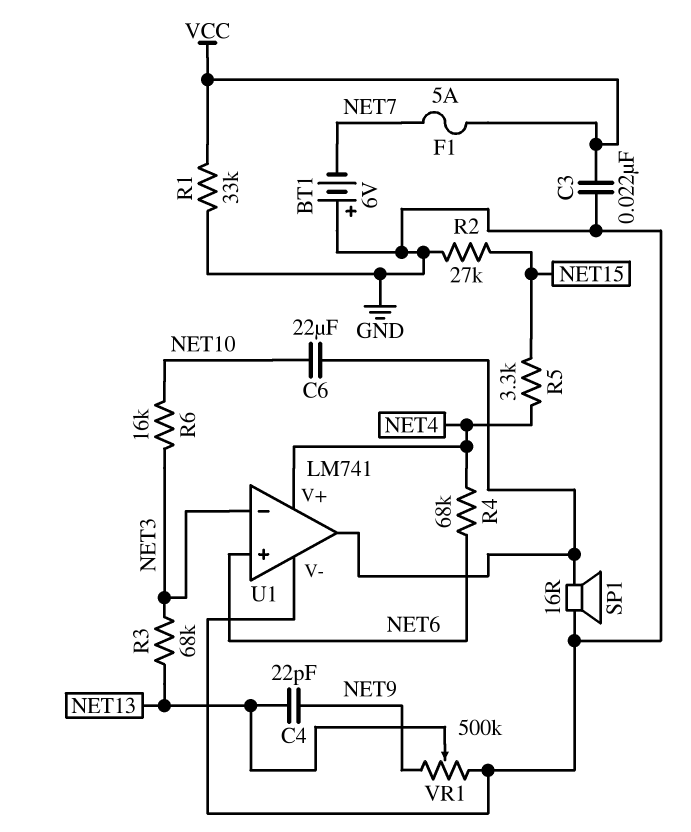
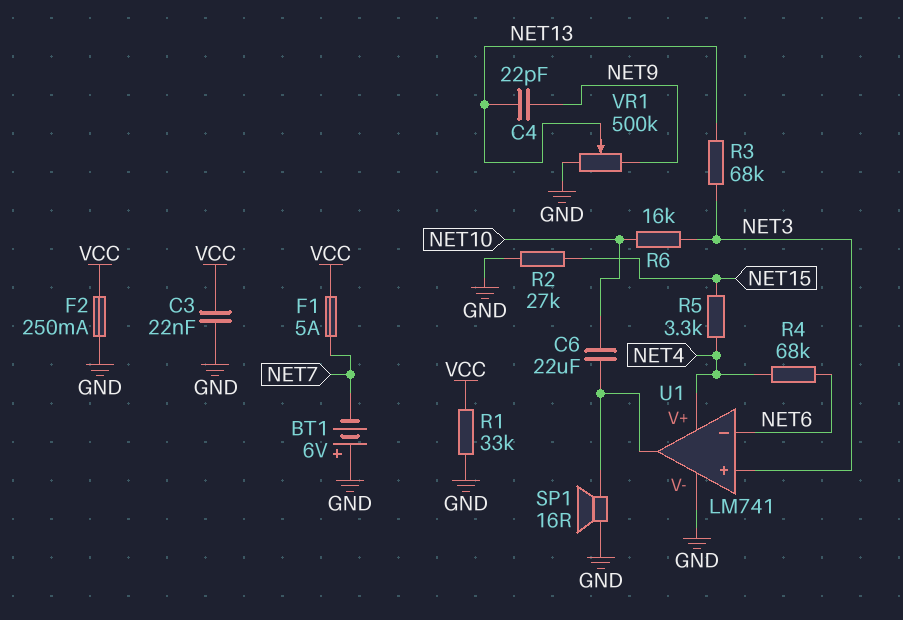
F2: none -> 250mA (GND, VCC)
U1 pin in+: NET6 -> NET3
U1 pin in-: NET3 -> NET6

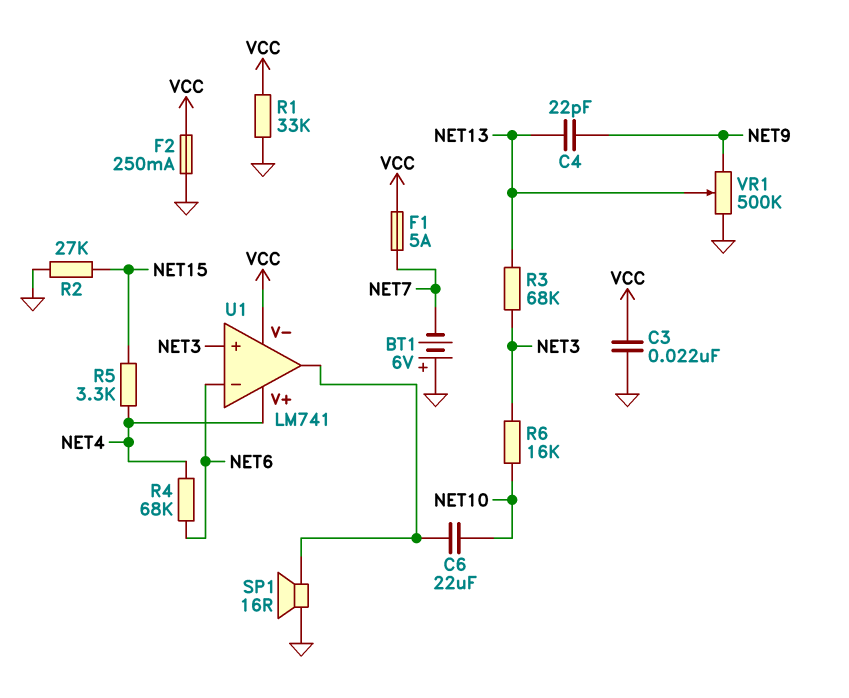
U1 pin V-: GND -> VCC

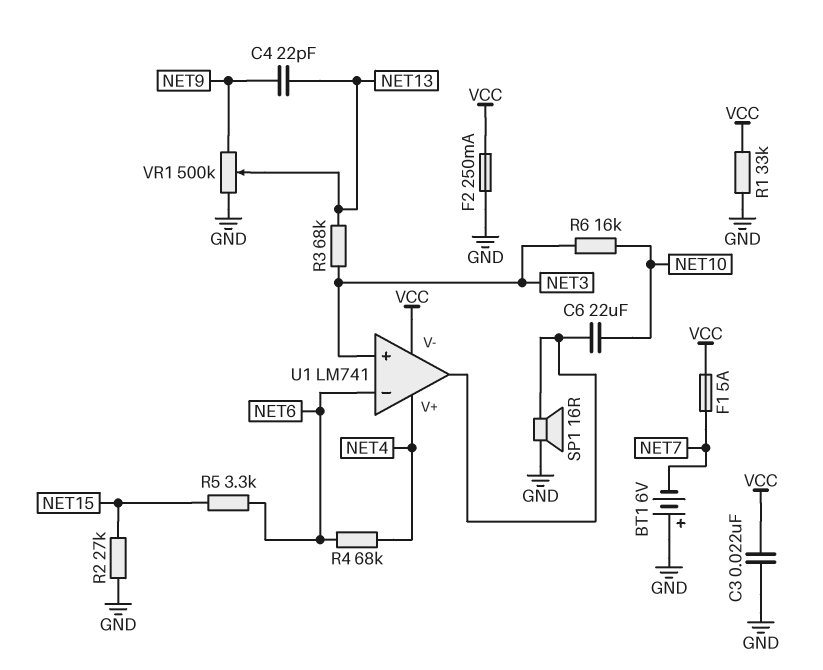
R5: 3.3k (NET4, NET15) -> 3.3k (NET6, NET15)

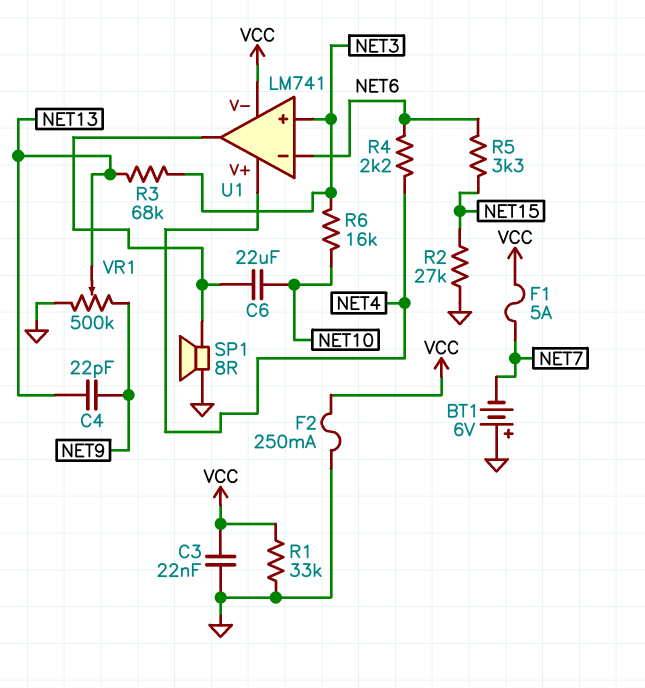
R4: 68k (NET4, NET6) -> 2.2k (NET4, NET6)
SP1: speaker 16R (GND, U1/out) -> speaker 8R (GND, U1/out)

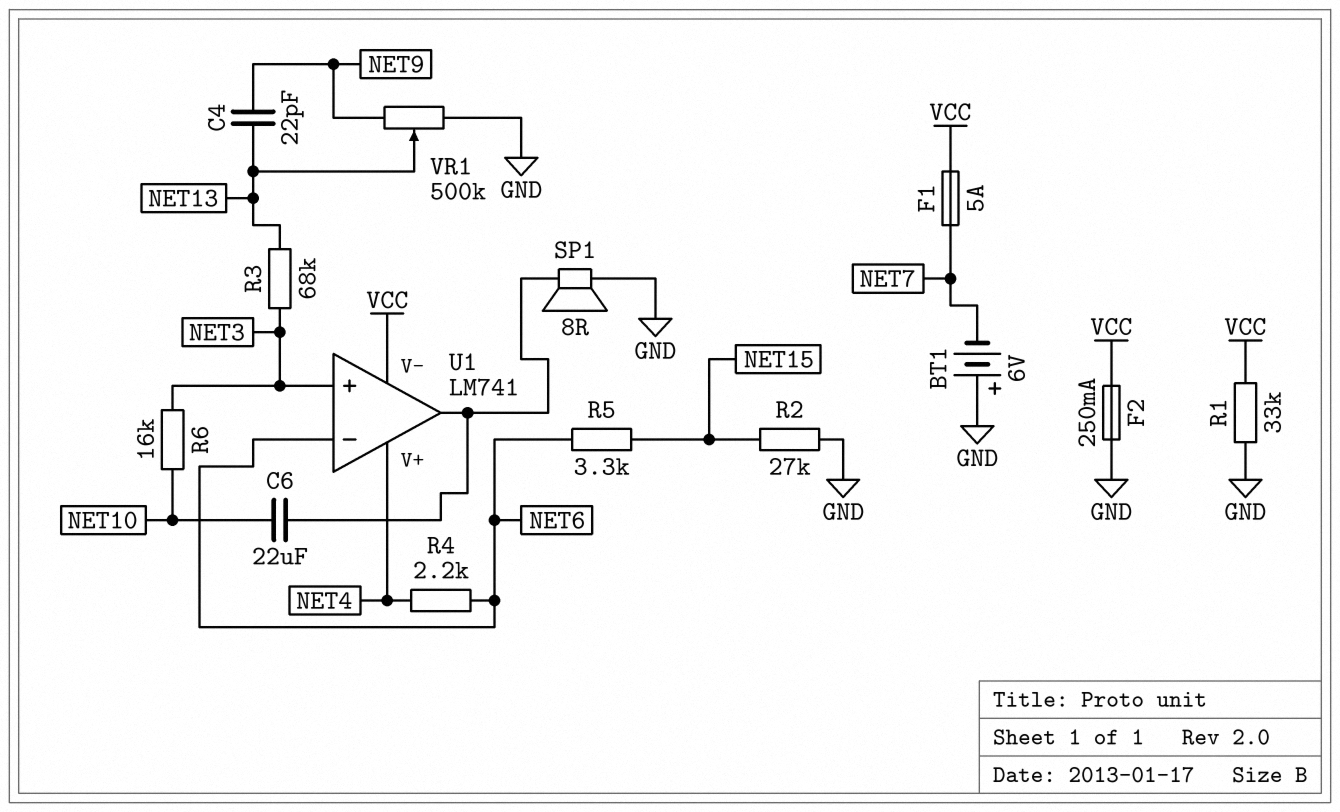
C3: 22nF (GND, VCC) -> none

